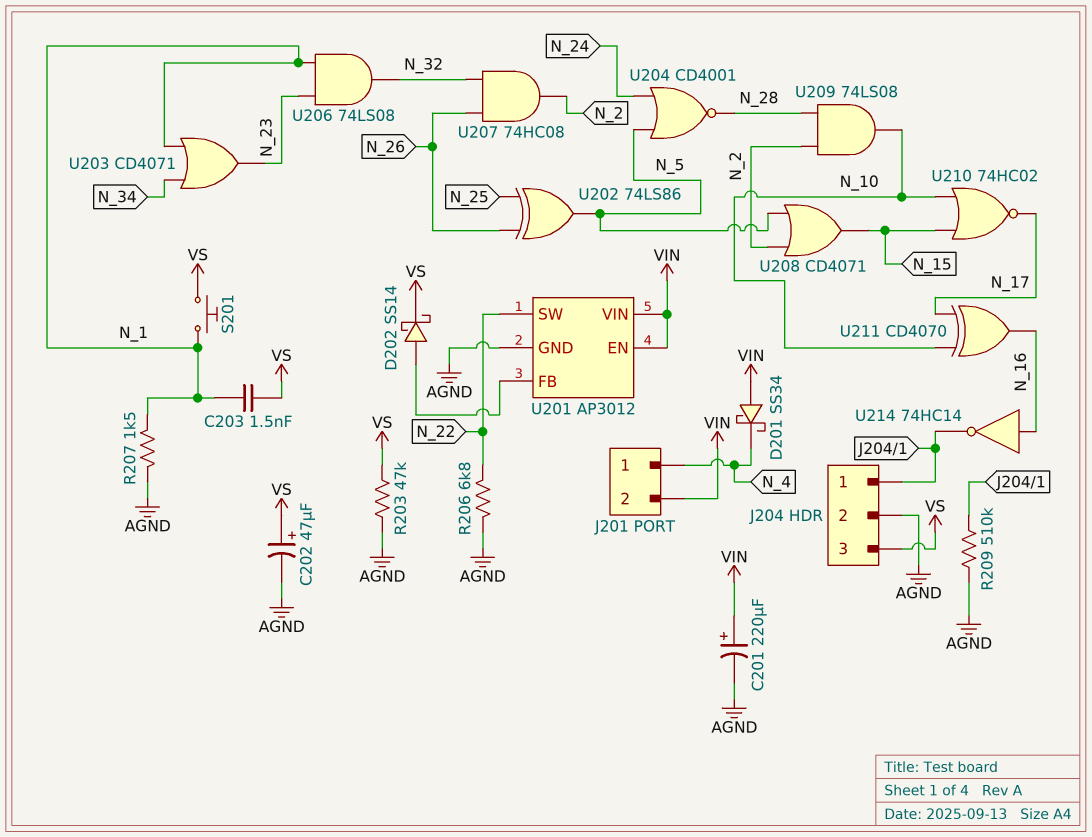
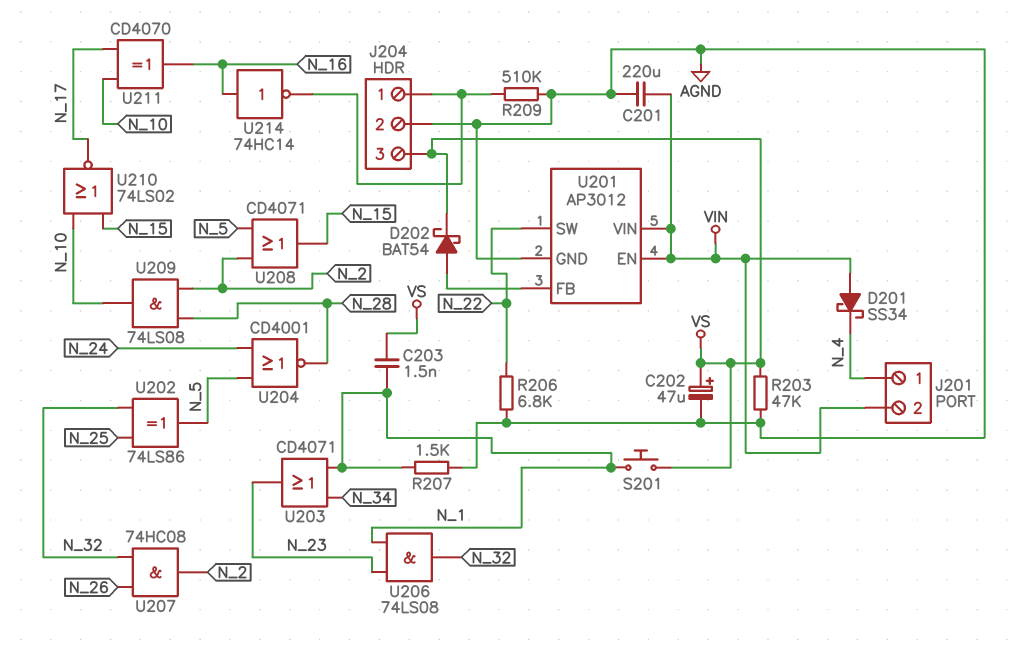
C201: 220uF (plus VIN, minus AGND) -> 220uF (AGND, VIN)
D202: schottky SS14 (A U201/FB, K VS) -> schottky BAT54 (A U201/FB, K VS)
U202: XOR 74LS86 (in N_25, in N_26, out N_5) -> XOR 74LS86 (in N_25, in N_32, out N_5)
U210: NOR 74HC02 (in N_10, in N_15, out N_17) -> NOR 74LS02 (in N_10, in N_15, out N_17)

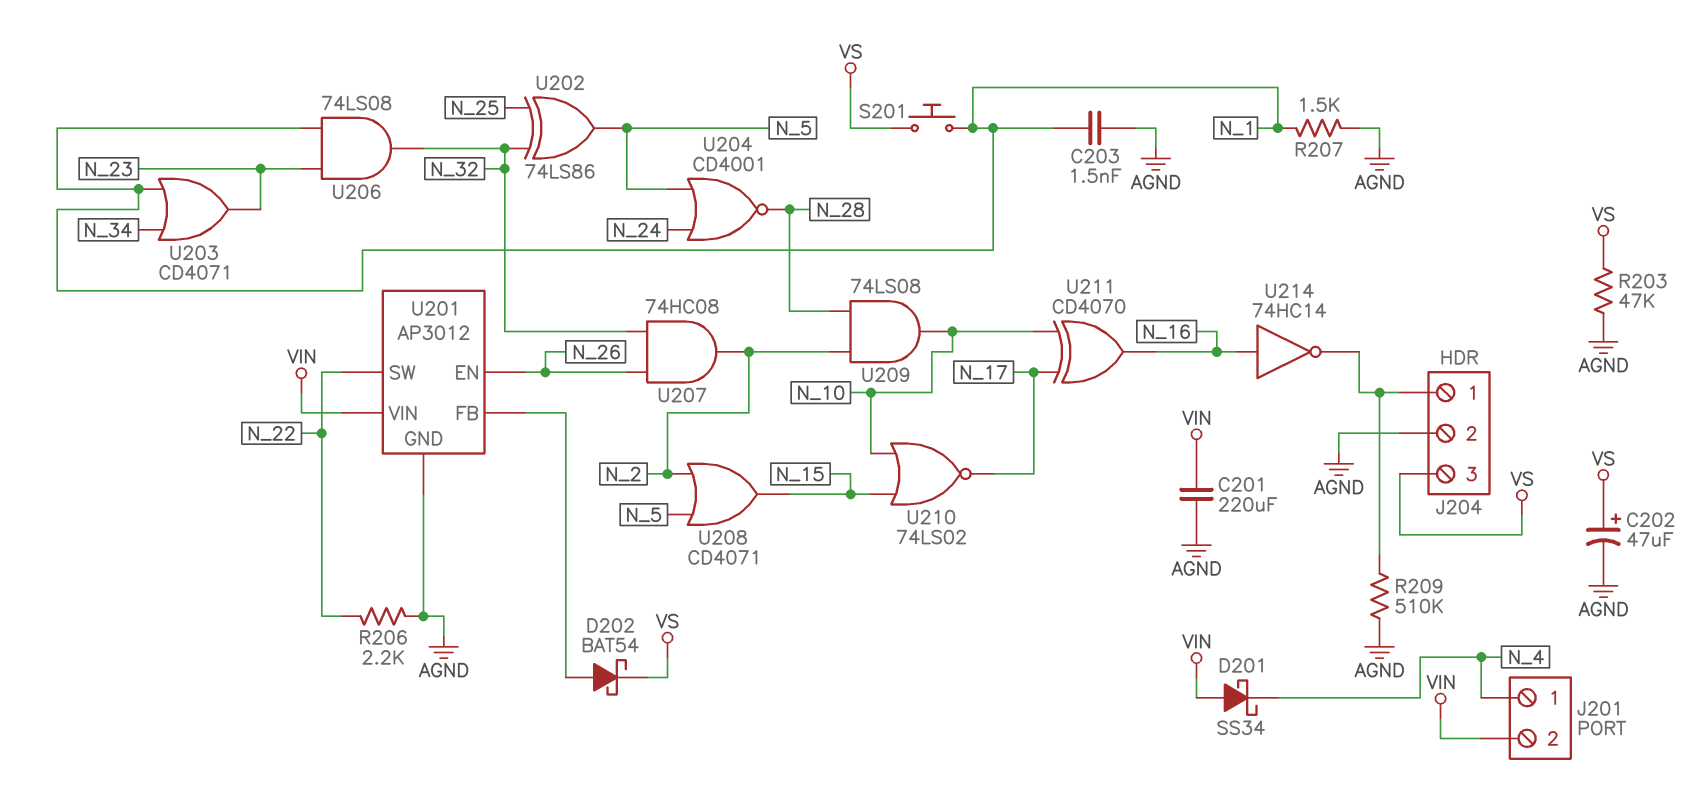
C203: 1.5nF (N_1, VS) -> 1.5nF (AGND, N_1)
R206: 6.8k (AGND, N_22) -> 2.2k (AGND, N_22)
U201 pin EN: VIN -> N_26

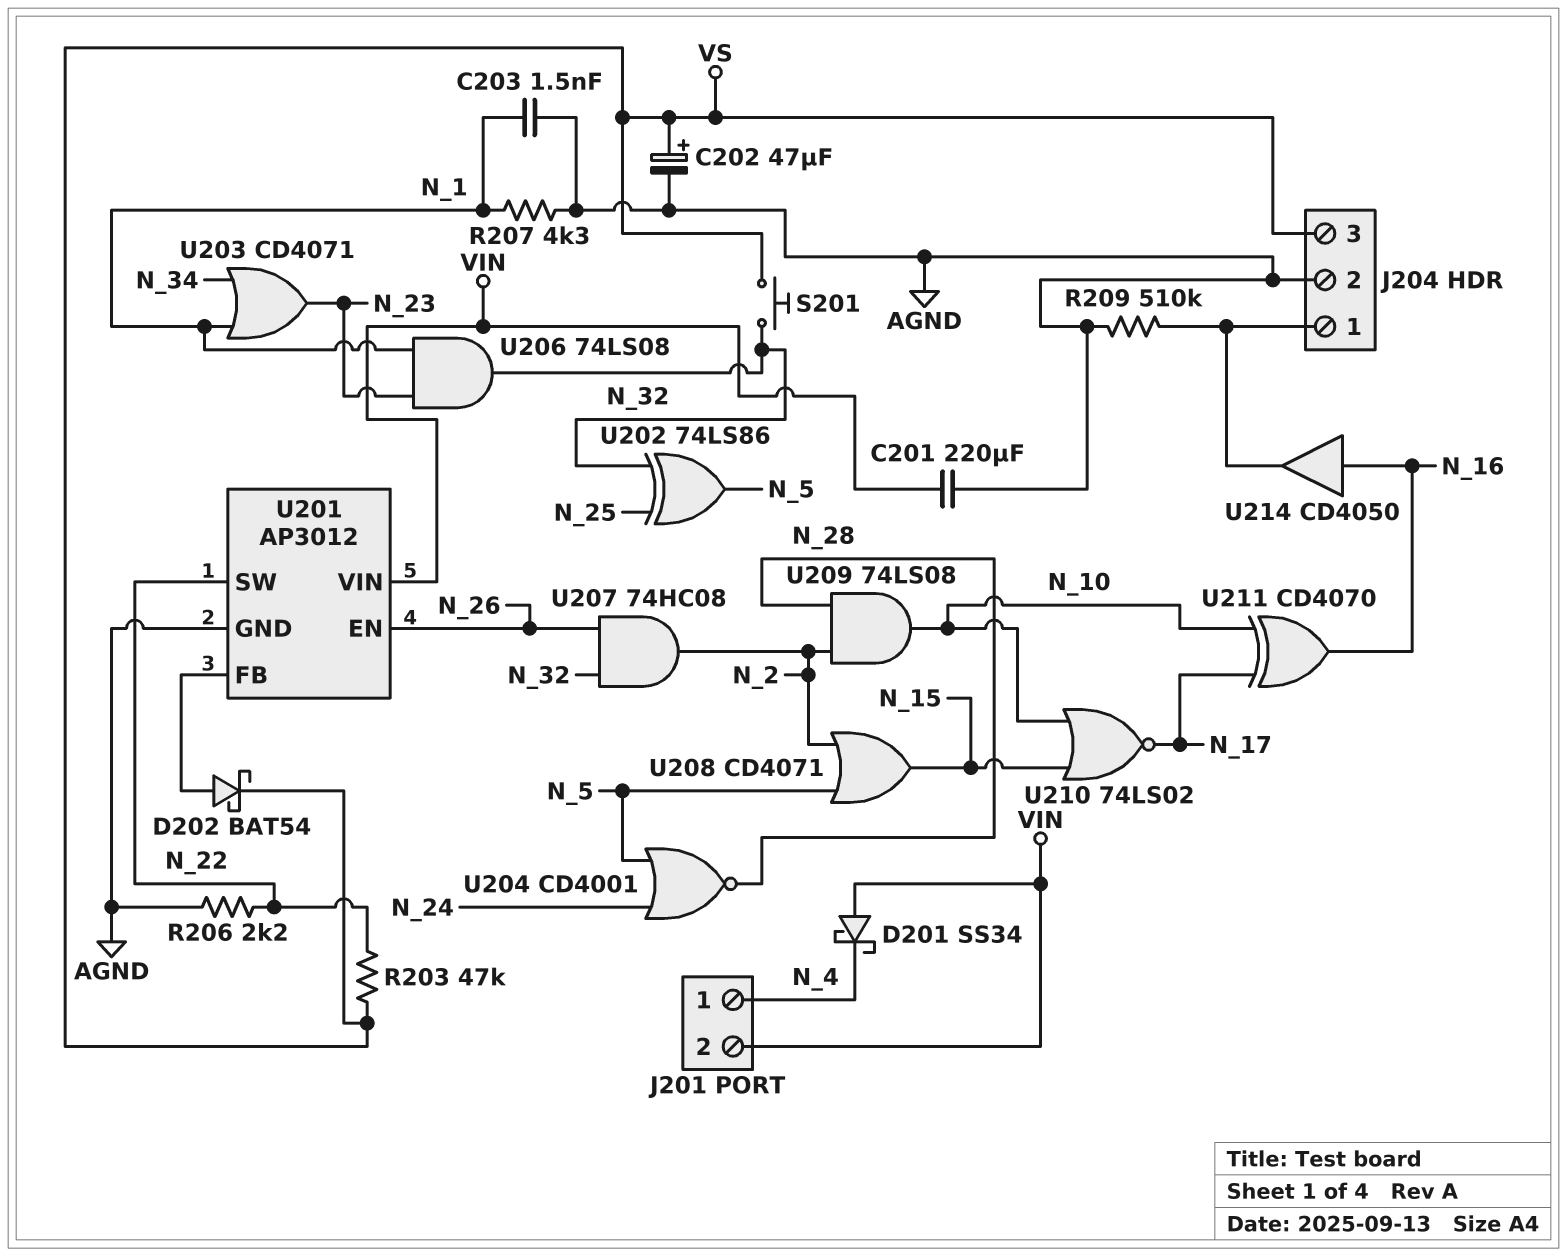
R203: 47k (AGND, VS) -> 47k (N_22, VS)
R207: 1.5k (AGND, N_1) -> 4.3k (AGND, N_1)
S201: button (N_1, VS) -> button (N_32, VS)
U214: NOT 74HC14 (in N_16, out J204/1) -> buffer CD4050 (in N_16, out J204/1)

